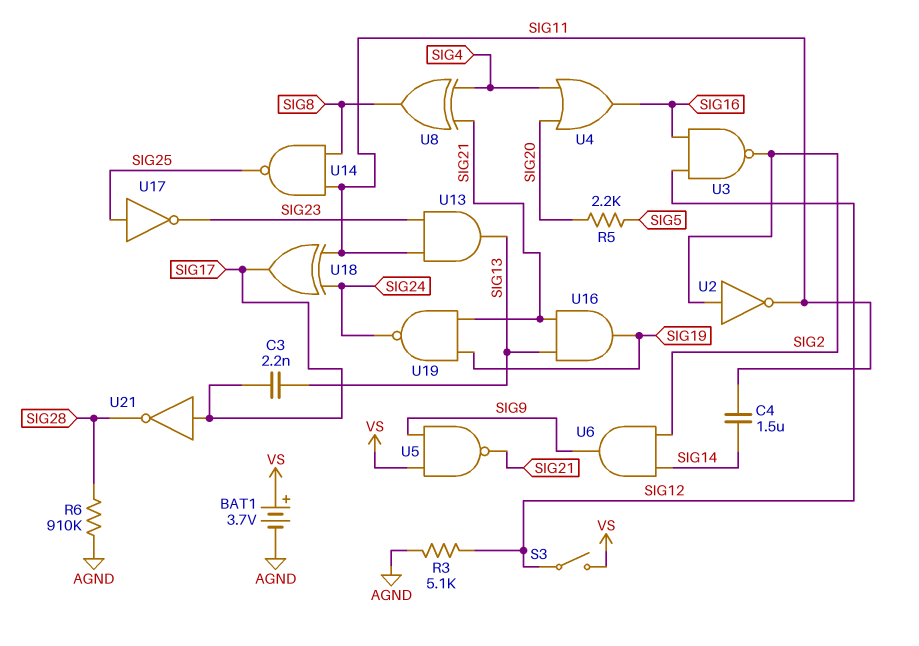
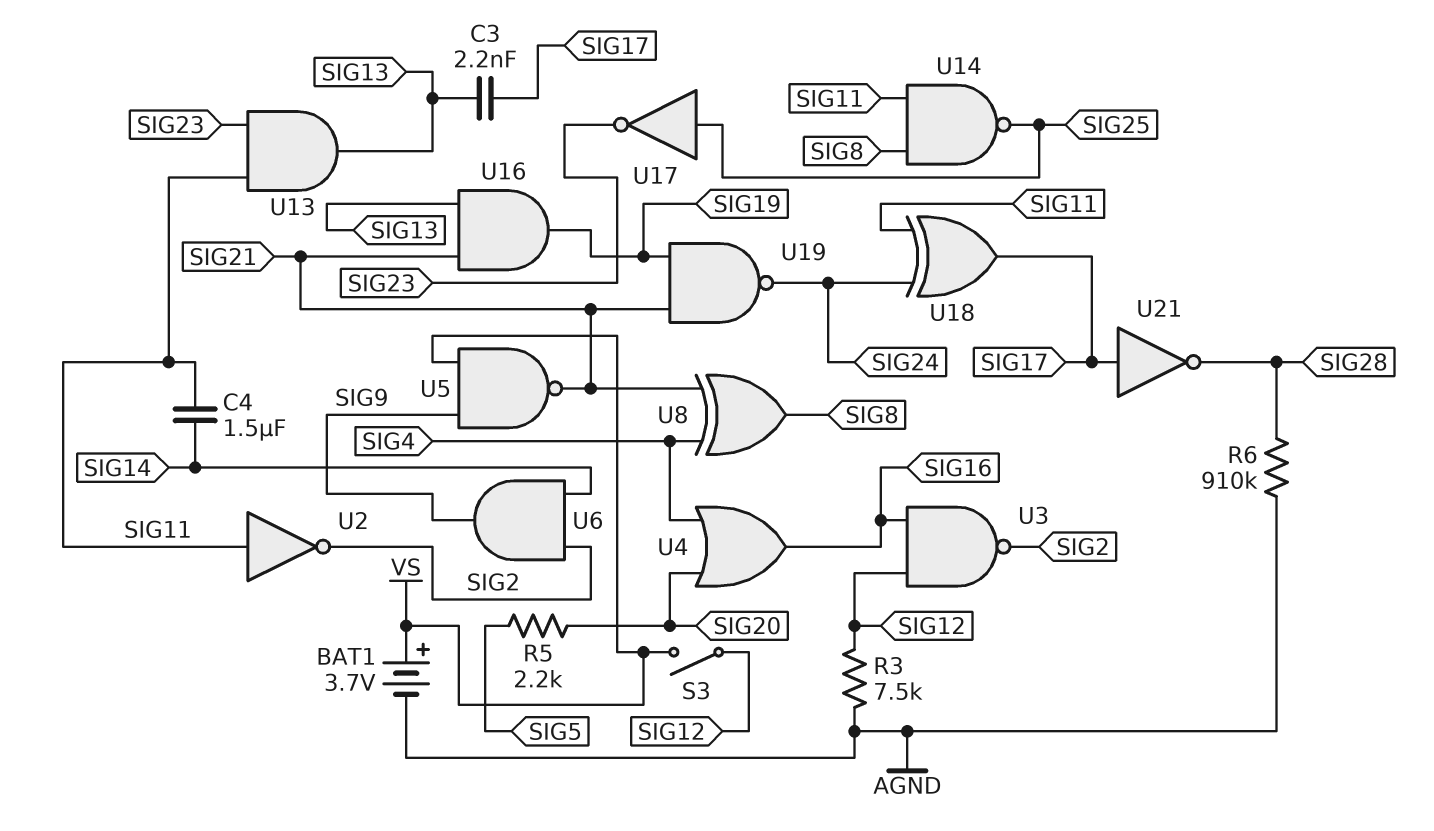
R3: 5.1k (AGND, SIG12) -> 7.5k (AGND, SIG12)
U2: NOT (in SIG2, out SIG11) -> NOT (in SIG11, out SIG2)

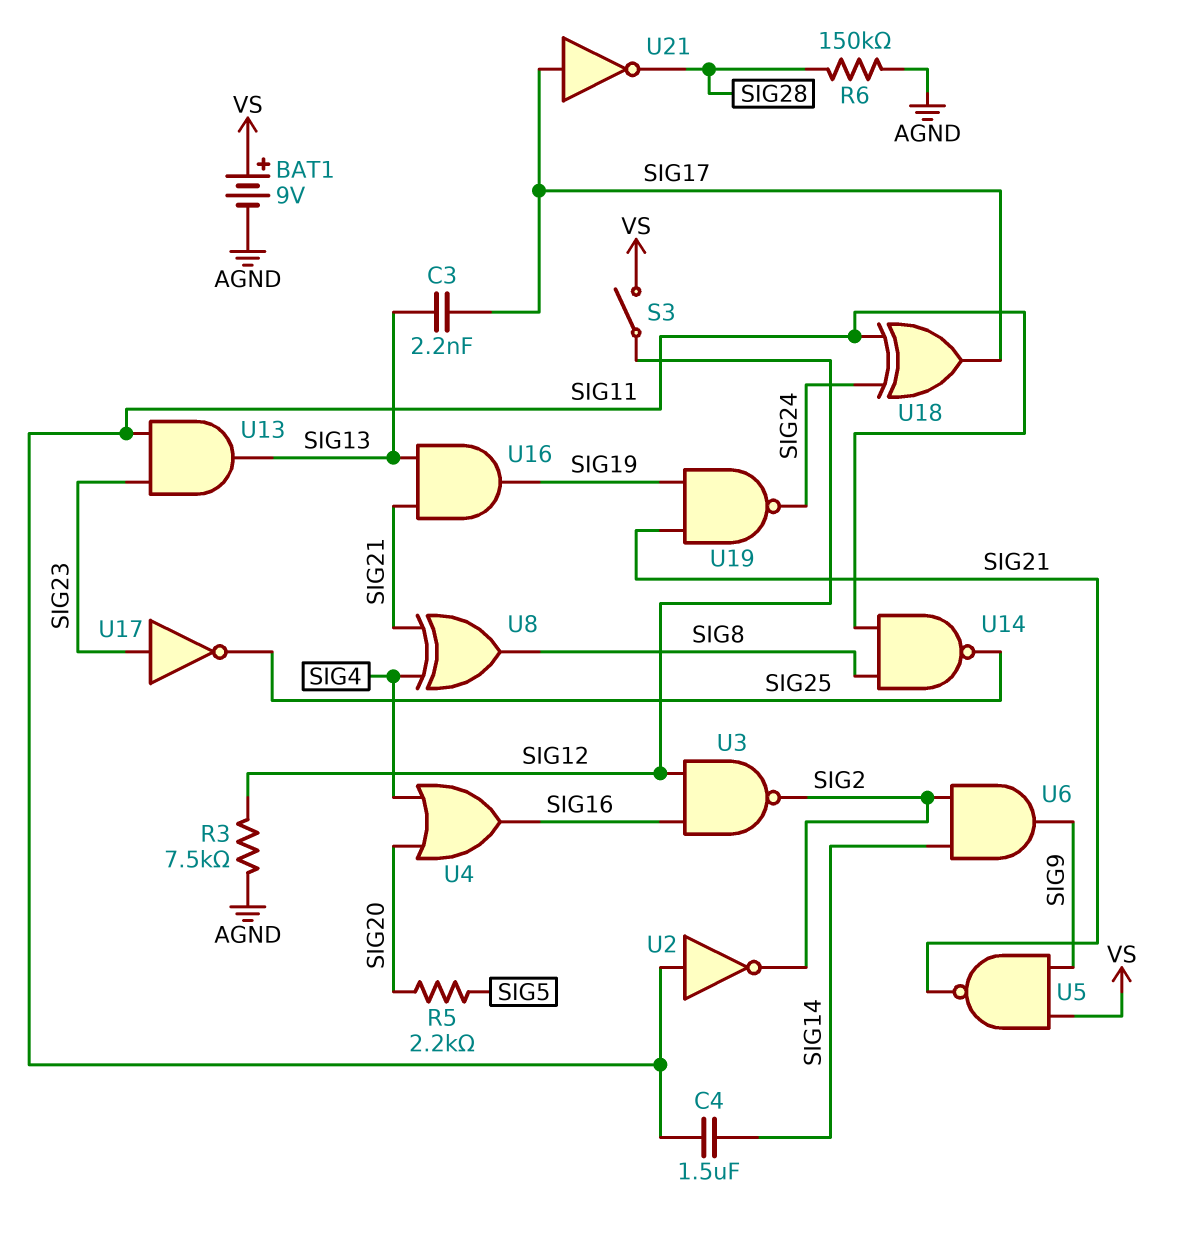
BAT1: 3.7V (plus VS, minus AGND) -> 9V (plus VS, minus AGND)
R6: 910k (AGND, SIG28) -> 150k (AGND, SIG28)
U17: NOT (in SIG25, out SIG23) -> NOT (in SIG23, out SIG25)

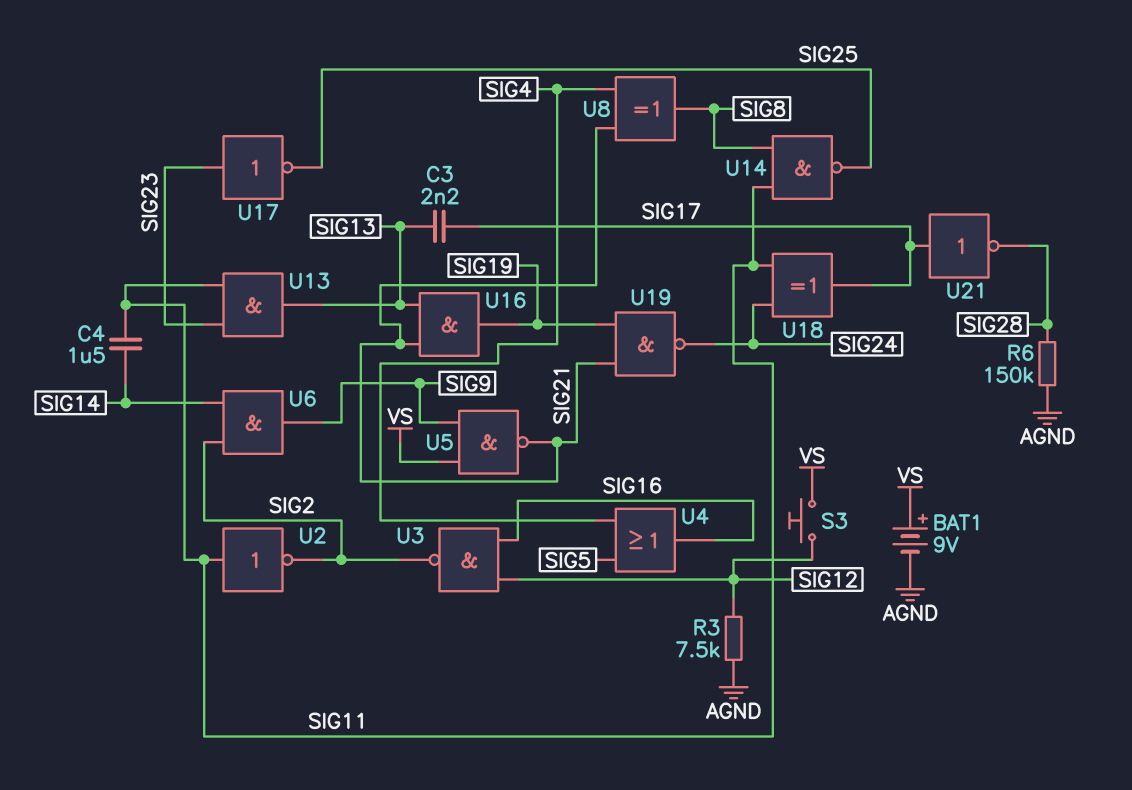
R5: 2.2k (SIG5, SIG20) -> none
S3: switch (SIG12, VS) -> button (SIG12, VS)
U4: OR (in SIG4, in SIG20, out SIG16) -> OR (in SIG4, in SIG5, out SIG16)

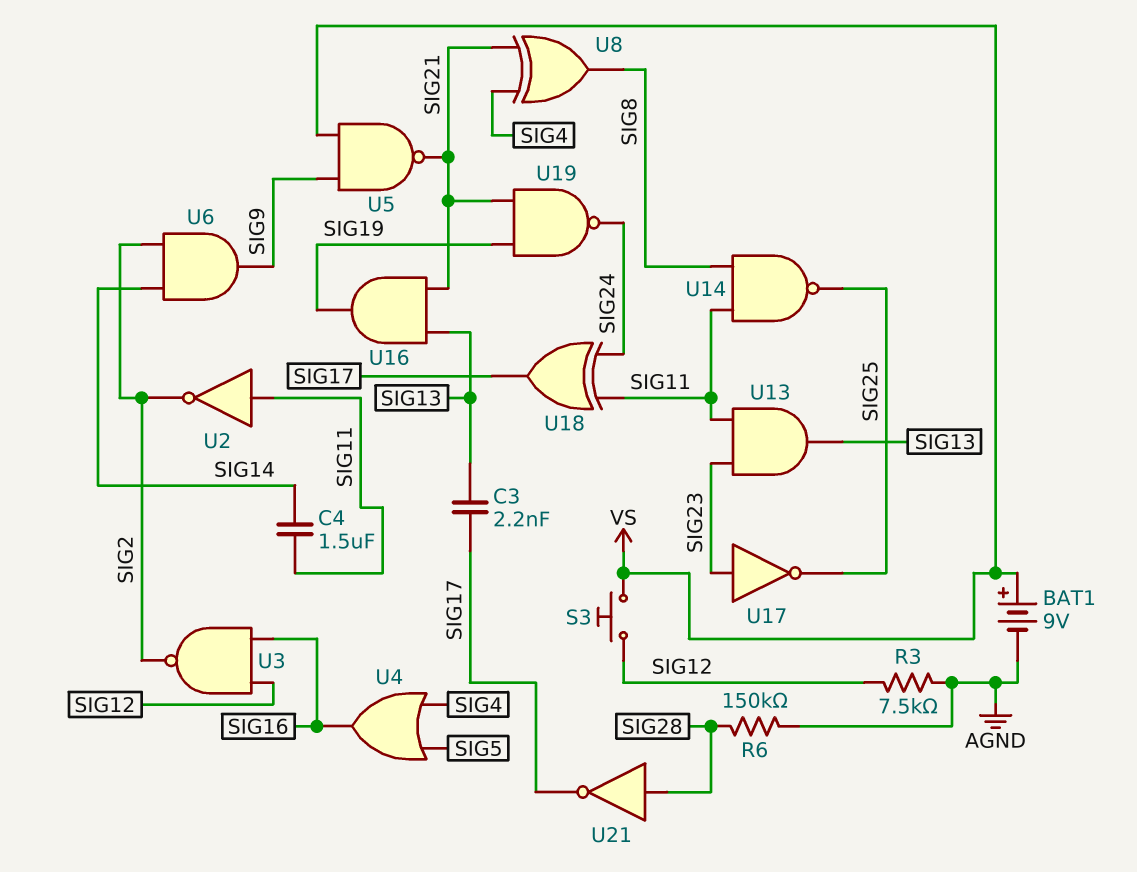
U21: NOT (in SIG17, out SIG28) -> NOT (in SIG28, out SIG17)

